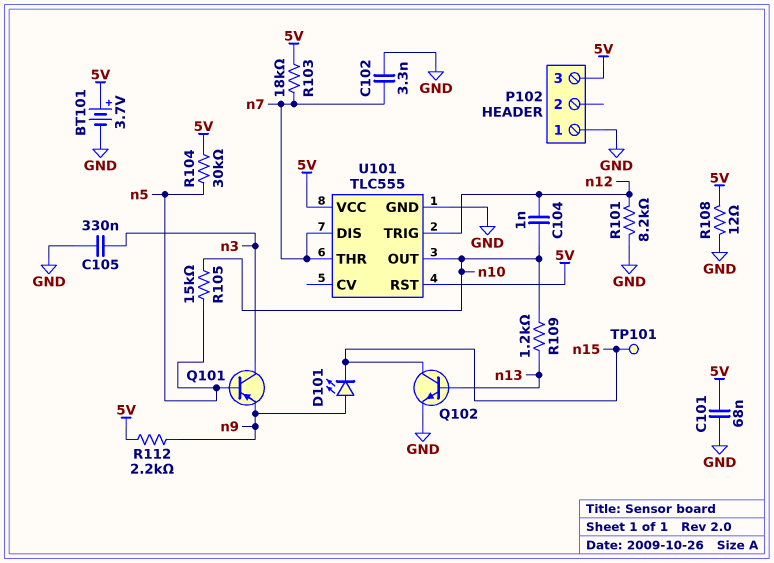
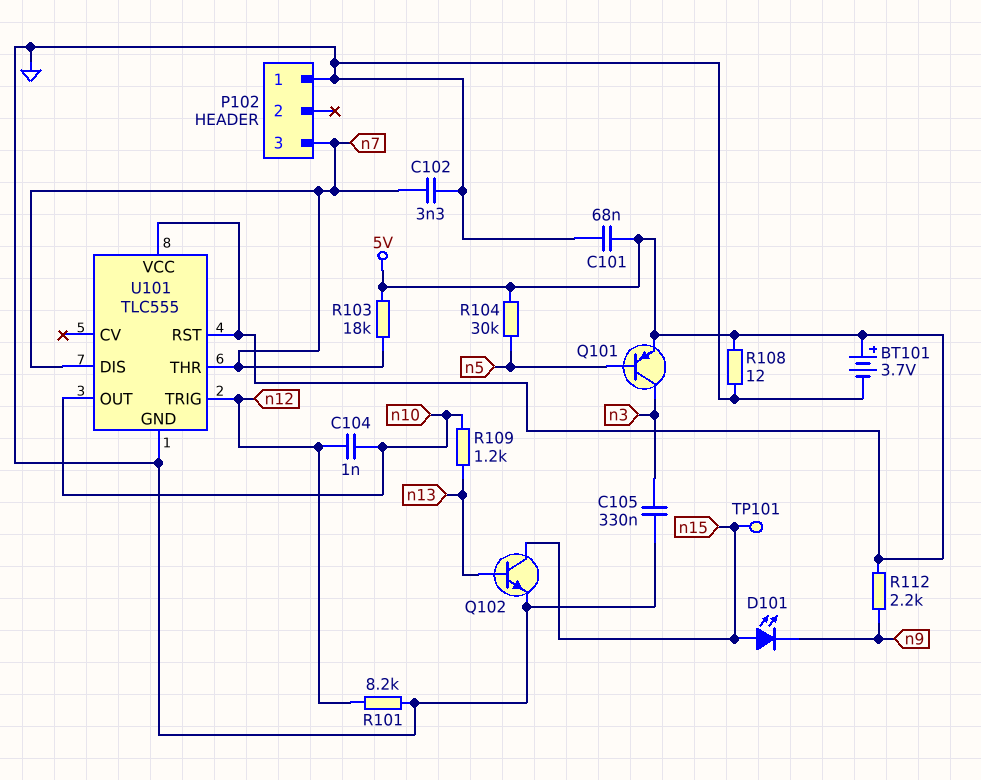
D101: LED (A n9, K n15) -> LED (A n15, K n9)
P102 pin 3: 5V -> n7
Q101: PNP (B n5, C n3, E n9) -> PNP (B n5, C n3, E 5V)
R105: 15k (n5, n10) -> none

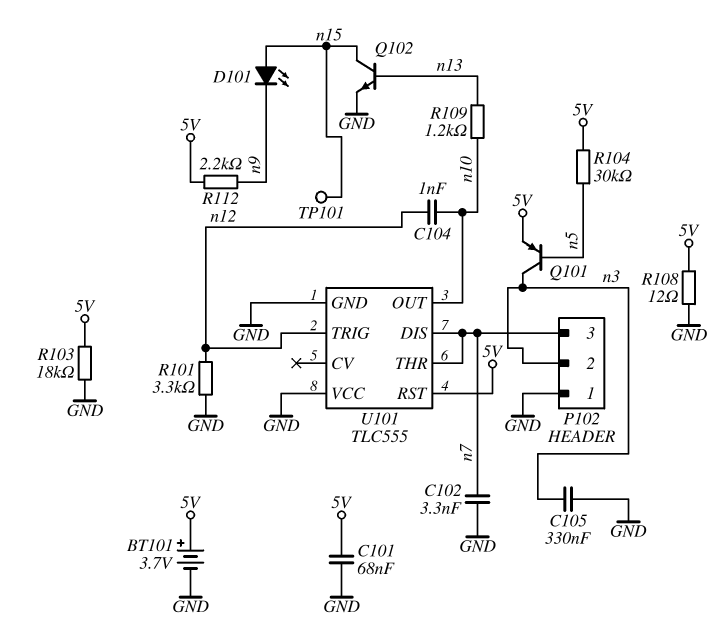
P102 pin 2: none -> n3
R101: 8.2k (GND, n12) -> 3.3k (GND, n12)
R103: 18k (5V, n7) -> 18k (5V, GND)
U101 pin VCC: 5V -> GND

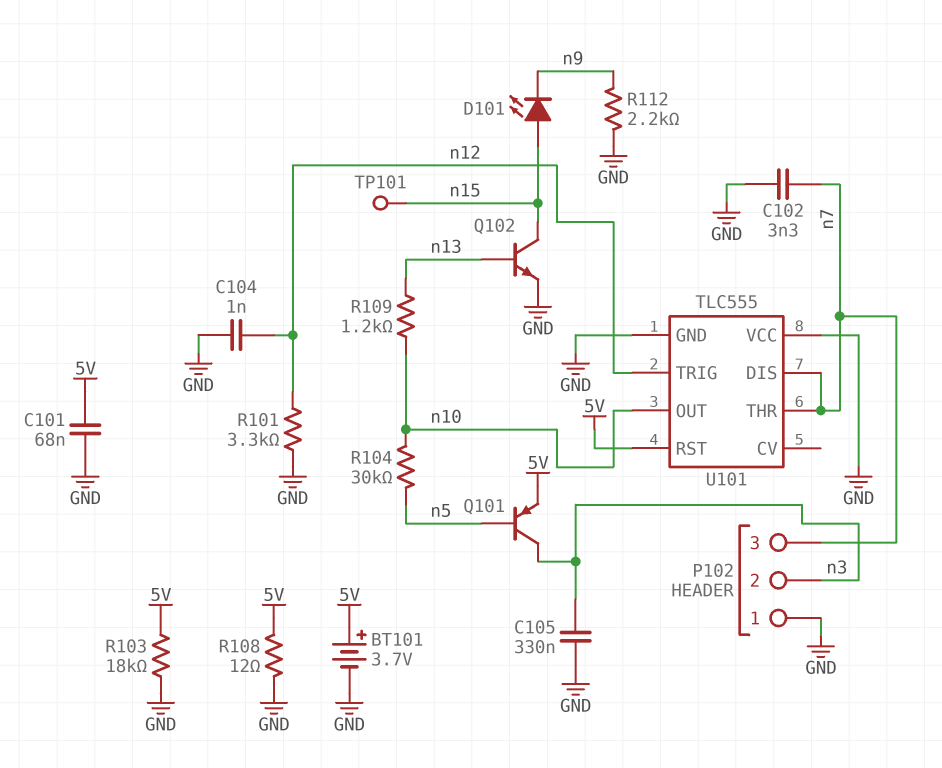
C104: 1nF (n10, n12) -> 1nF (GND, n12)
R104: 30k (5V, n5) -> 30k (n5, n10)
R112: 2.2k (5V, n9) -> 2.2k (GND, n9)

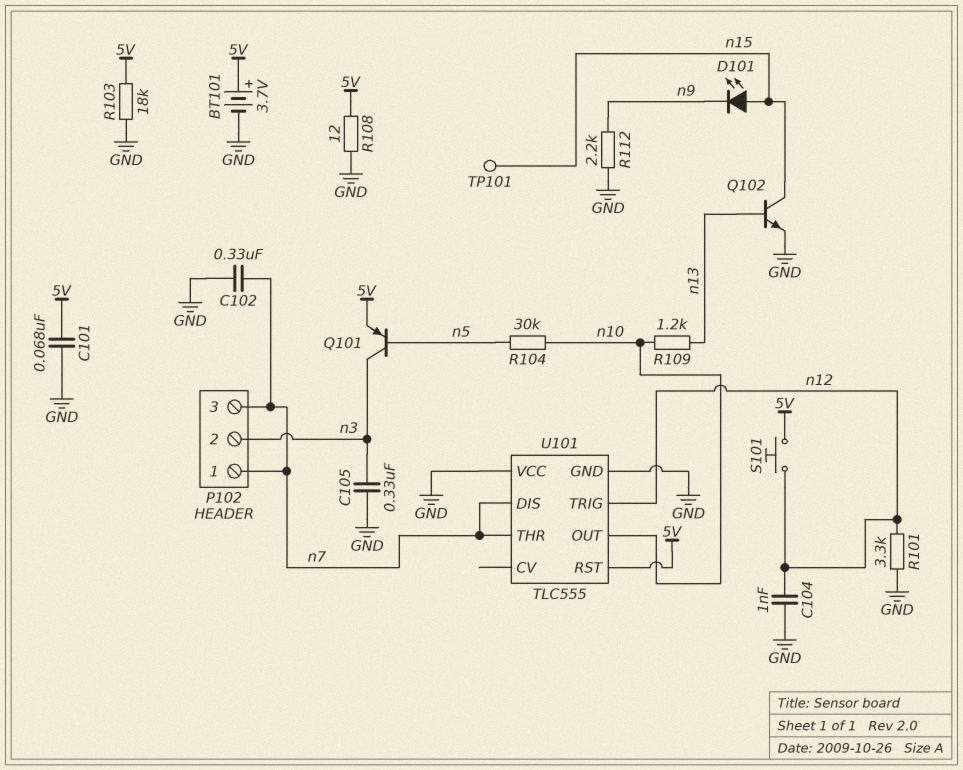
C102: 3.3nF (GND, n7) -> 330nF (GND, n7)
P102 pin 1: GND -> n7
S101: none -> button (5V, n12)

